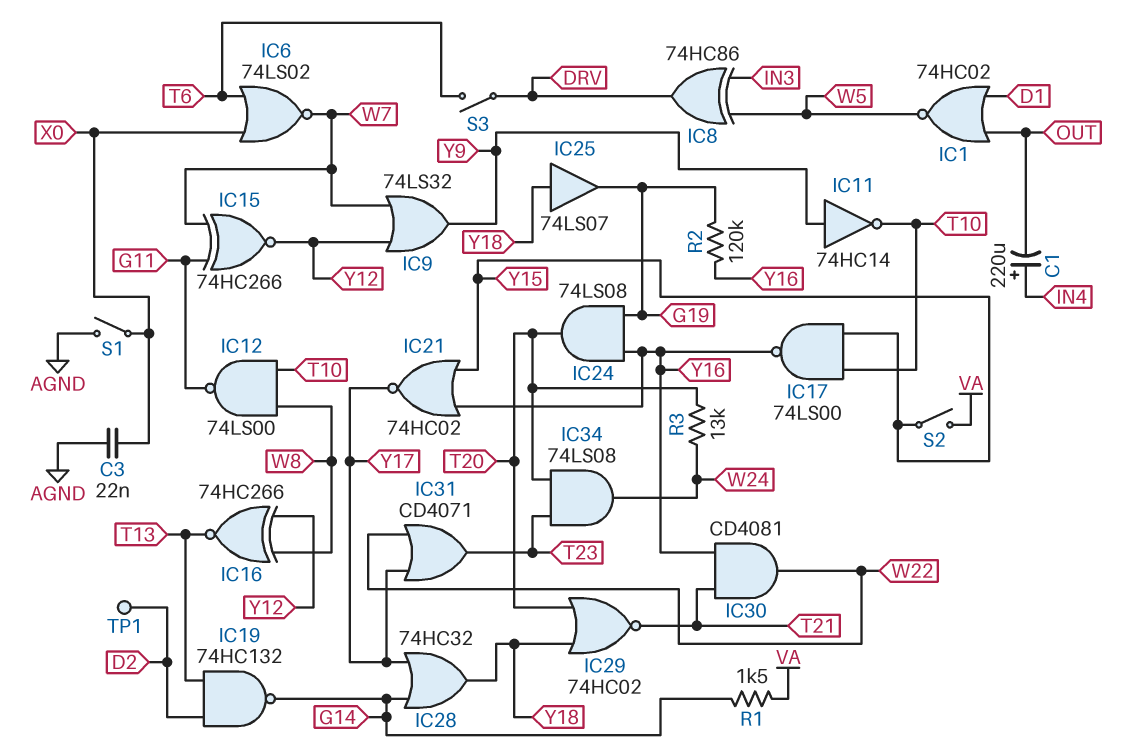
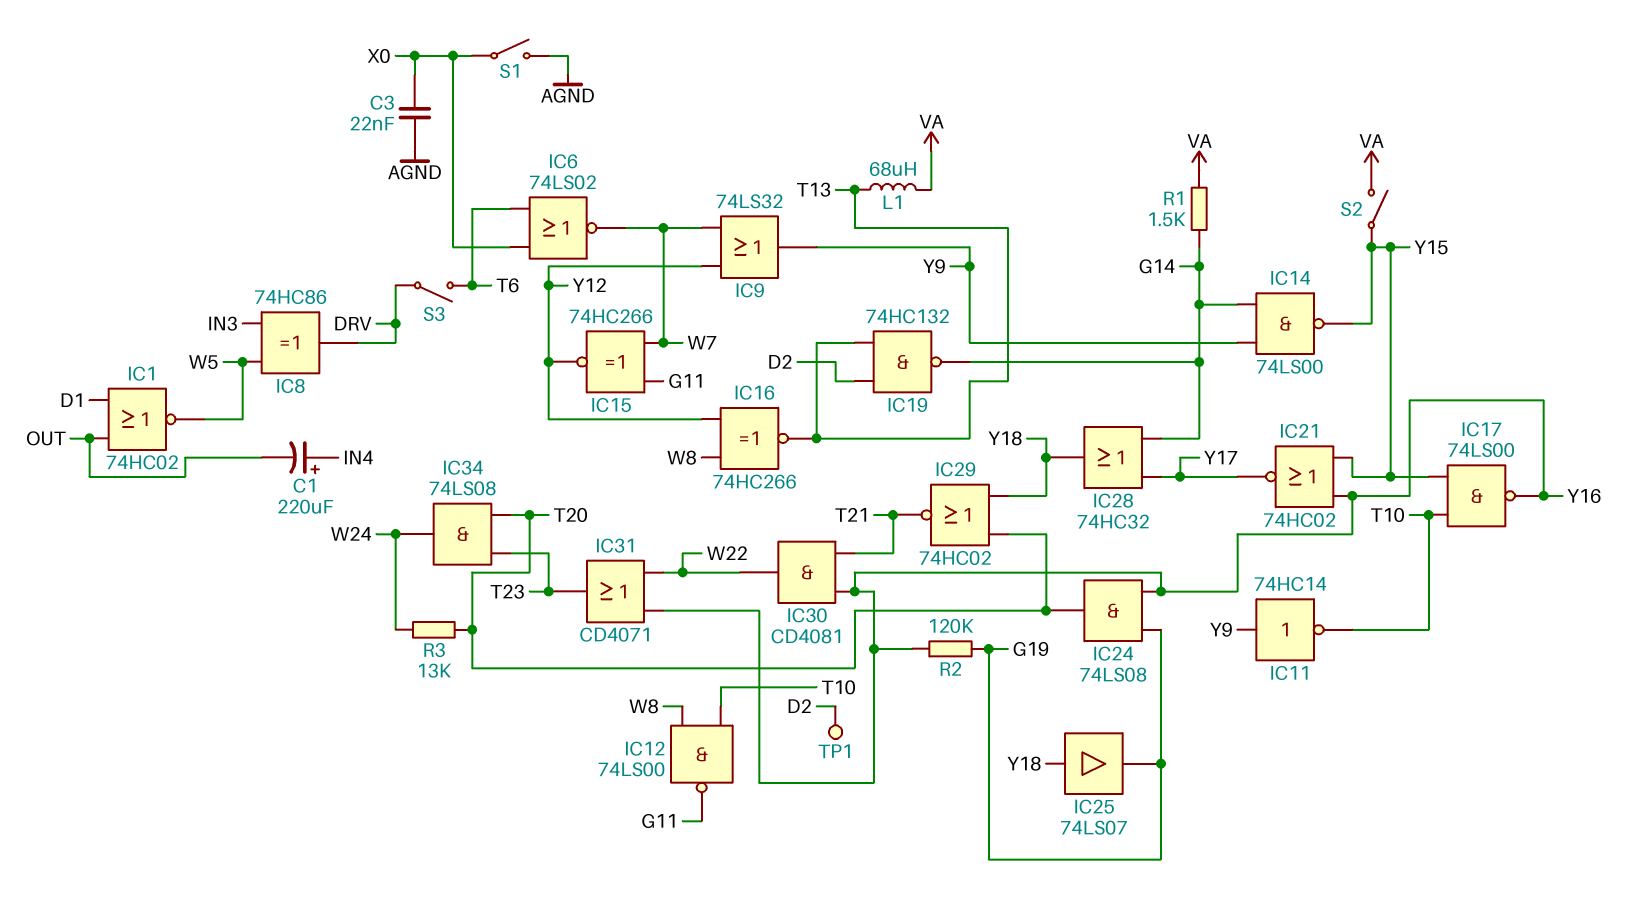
IC14: none -> NAND 74LS00 (in G14, in Y9, out Y15)
IC31: OR CD4071 (in W22, in Y17, out T23) -> OR CD4071 (in W22, in Y16, out T23)
L1: none -> 68uH (T13, VA)

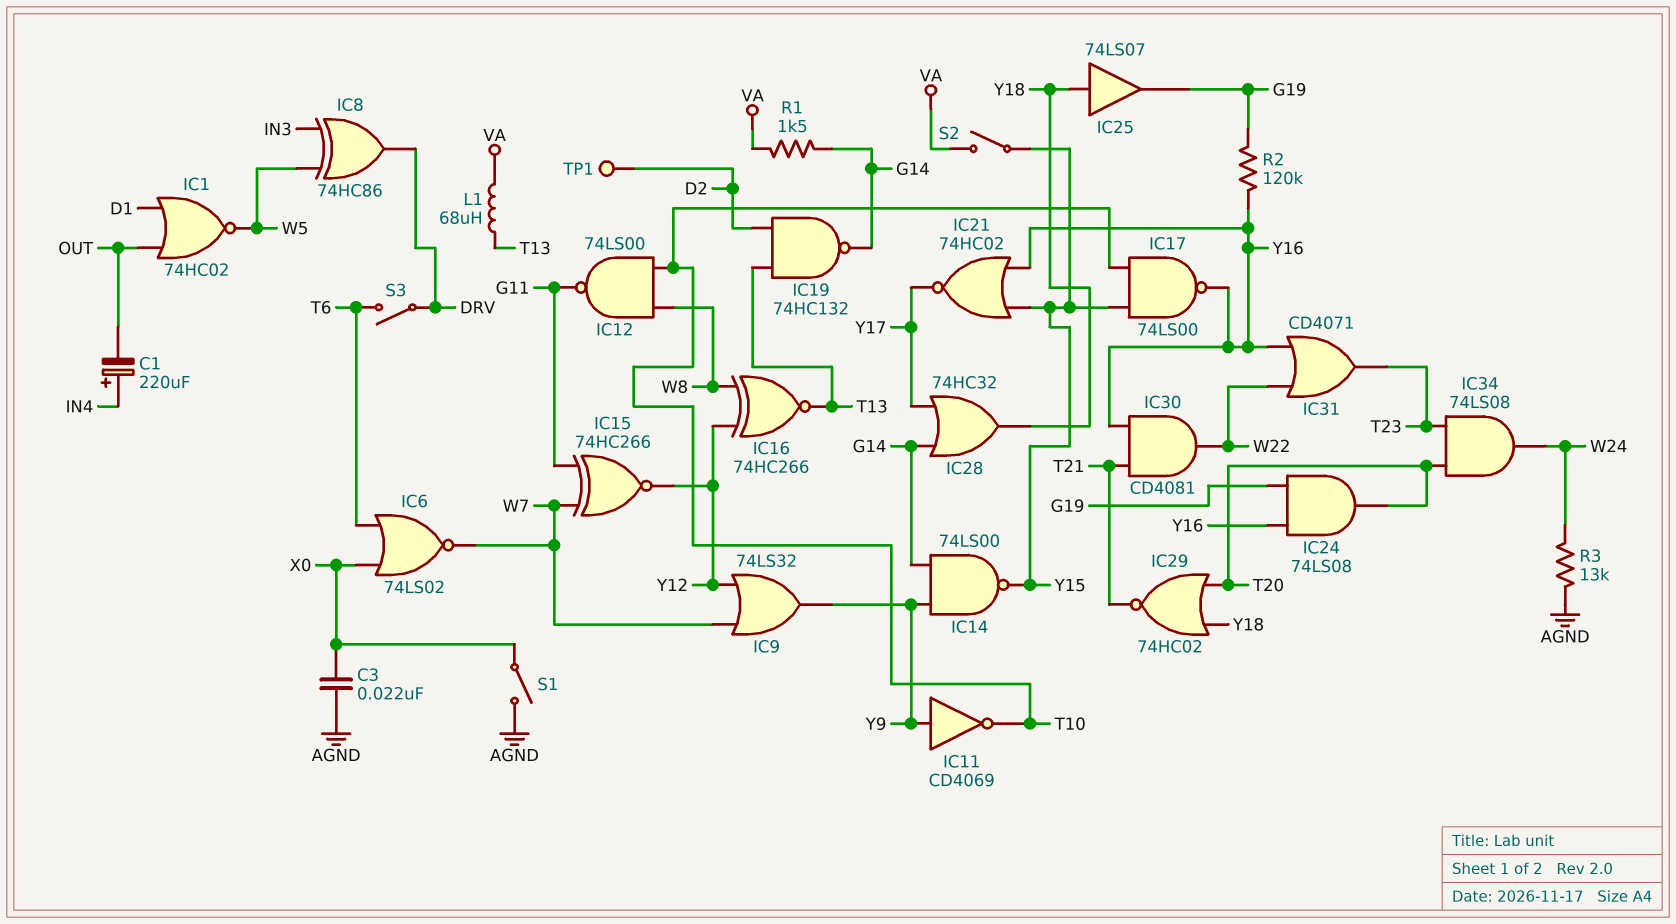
IC11: NOT 74HC14 (in Y9, out T10) -> NOT CD4069 (in Y9, out T10)
R3: 13k (T20, W24) -> 13k (AGND, W24)

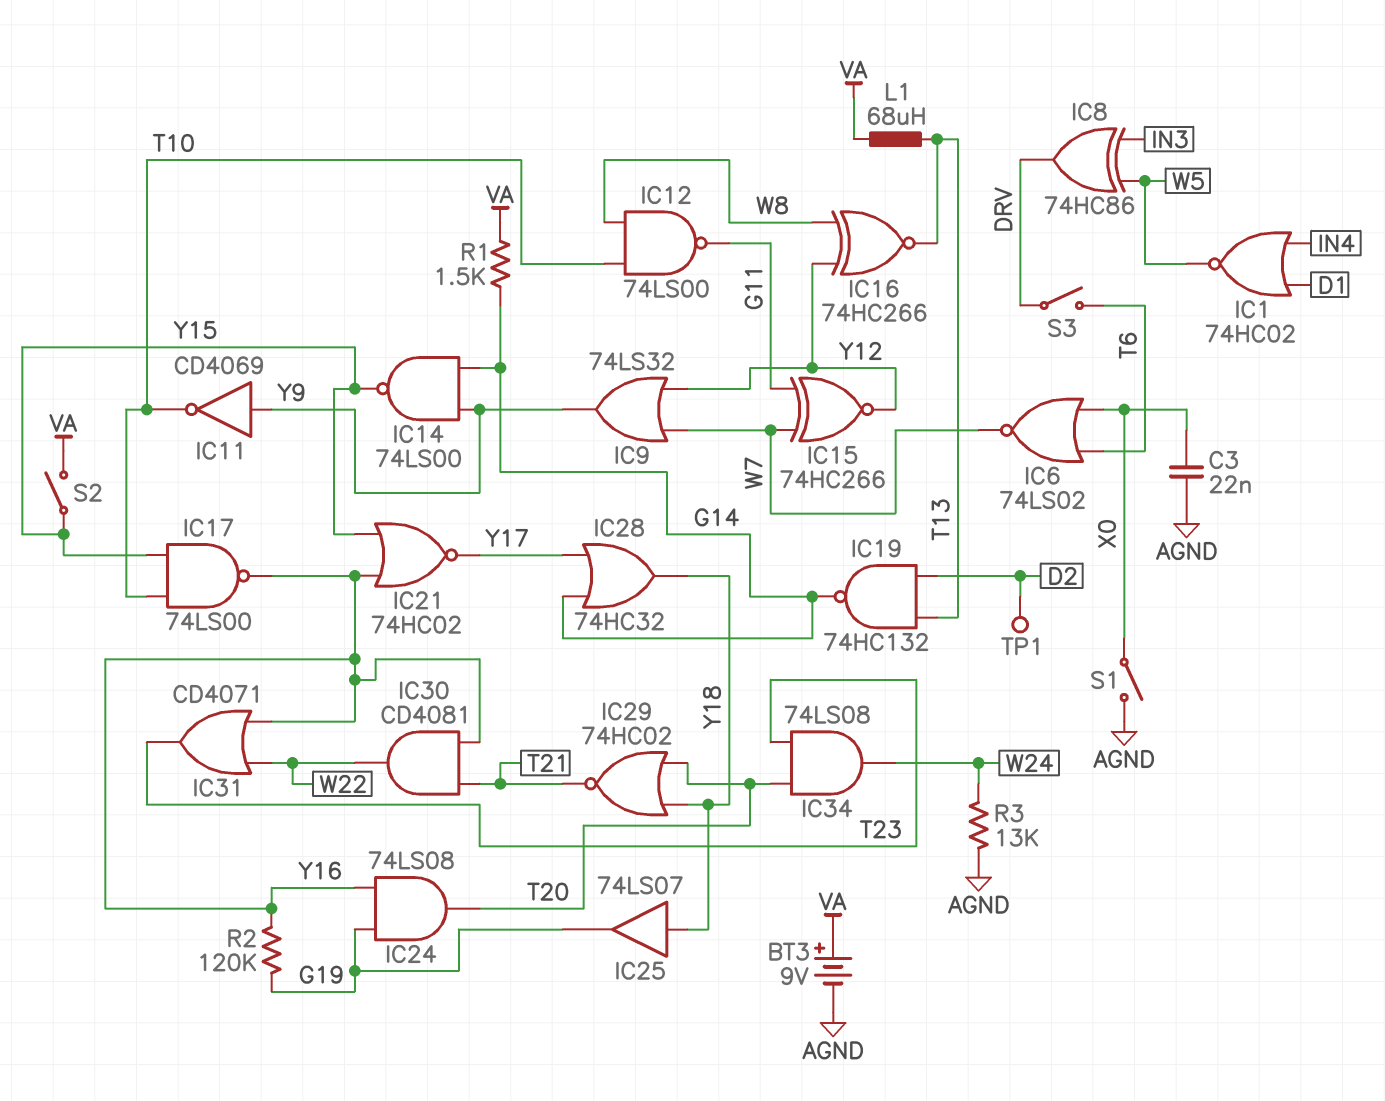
BT3: none -> 9V (plus VA, minus AGND)
C1: 220uF (plus IN4, minus OUT) -> none
IC1: NOR 74HC02 (in D1, in OUT, out W5) -> NOR 74HC02 (in D1, in IN4, out W5)

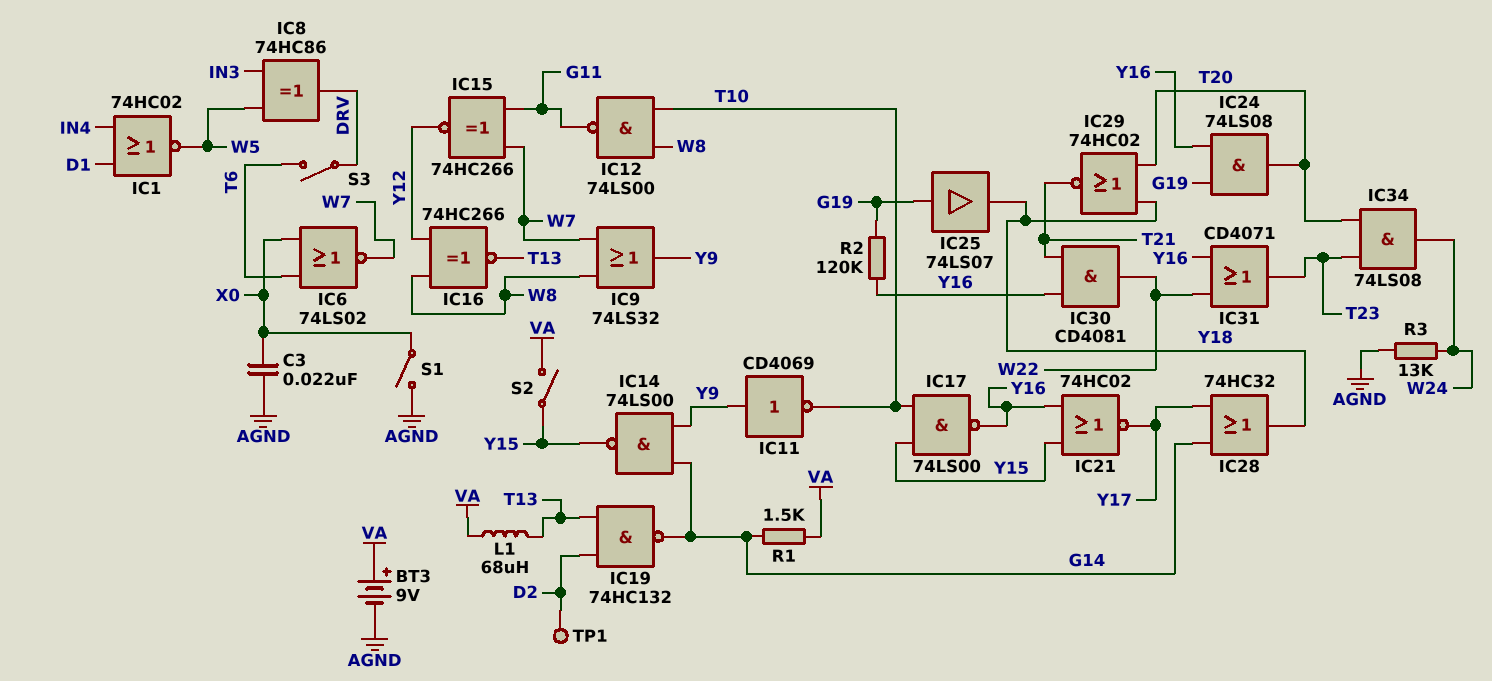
IC9: OR 74LS32 (in W7, in Y12, out Y9) -> OR 74LS32 (in W7, in W8, out Y9)
IC25: buffer 74LS07 (in Y18, out G19) -> buffer 74LS07 (in G19, out Y18)

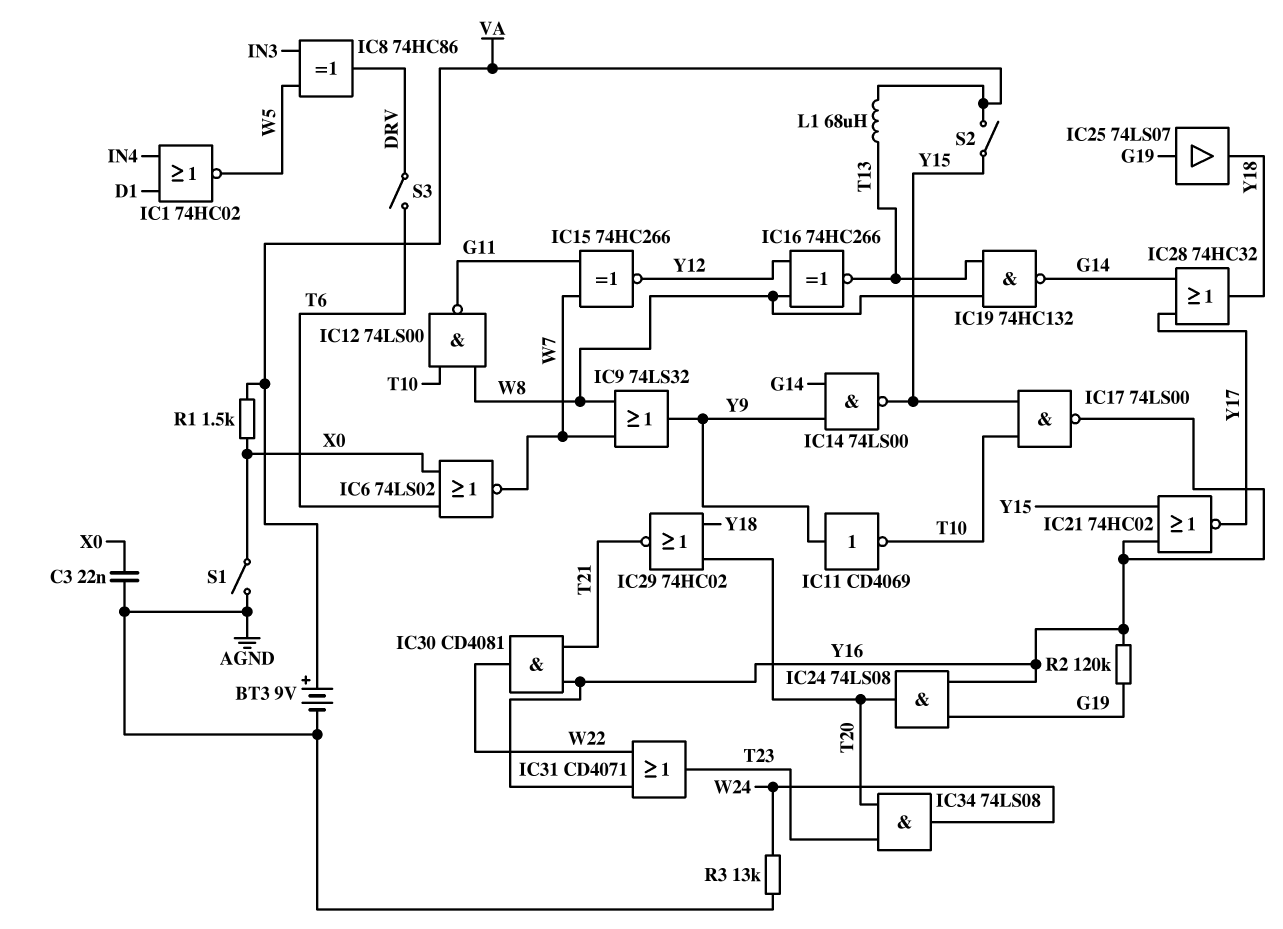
IC19: NAND 74HC132 (in D2, in T13, out G14) -> NAND 74HC132 (in T13, in W8, out G14)
R1: 1.5k (G14, VA) -> 1.5k (VA, X0)
TP1: test point (D2) -> none

